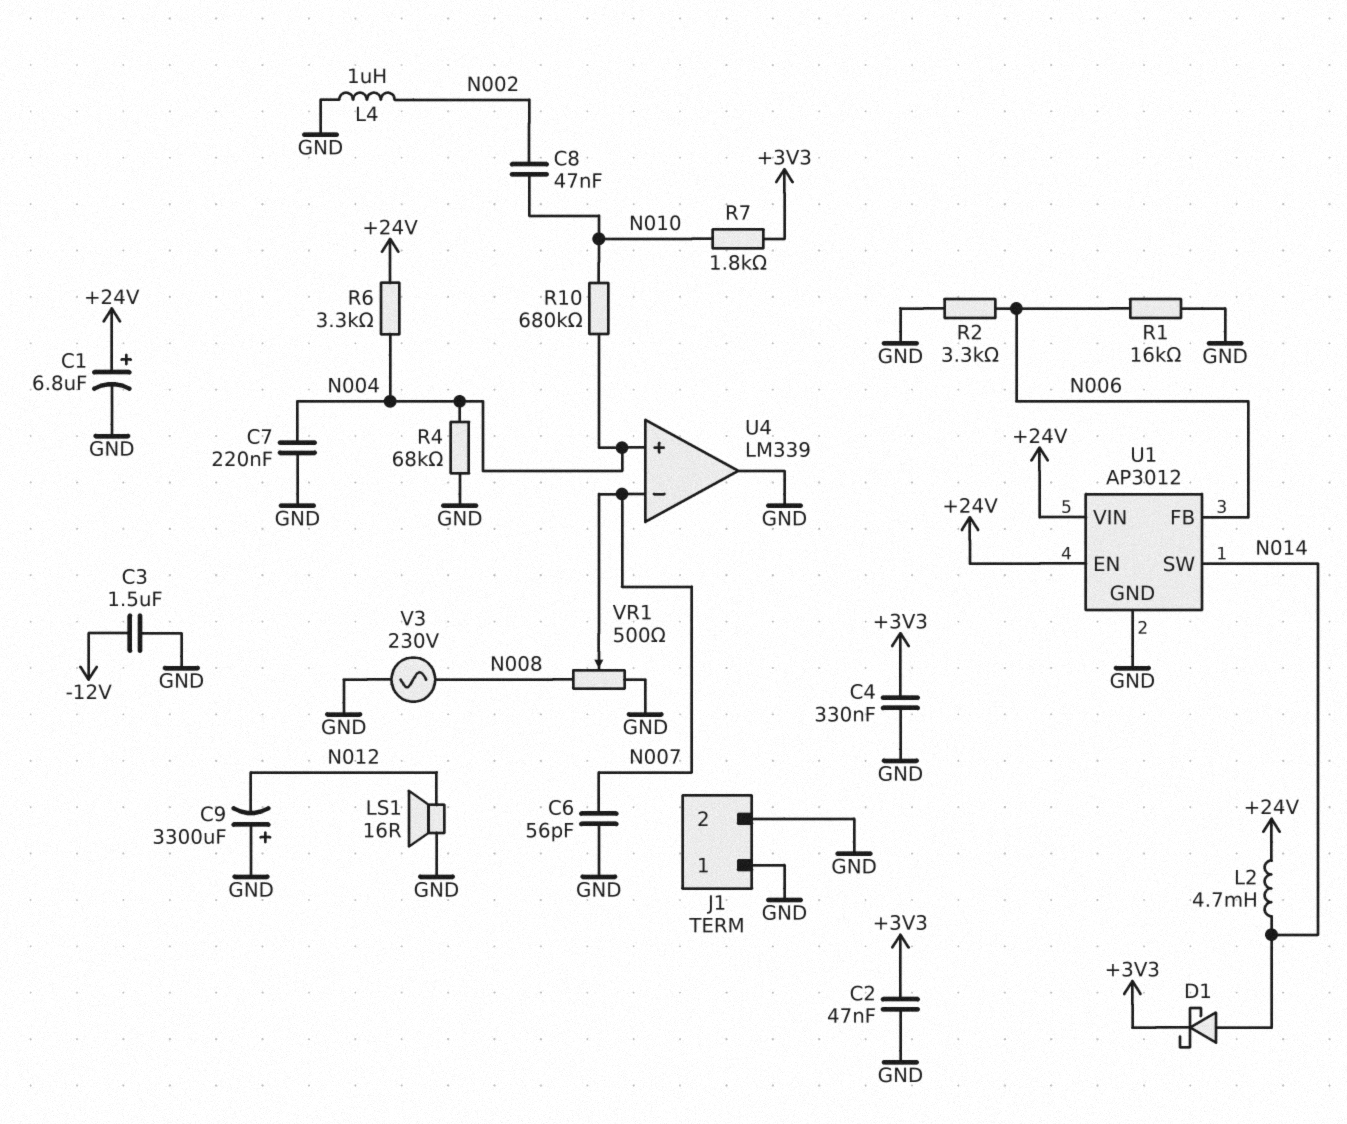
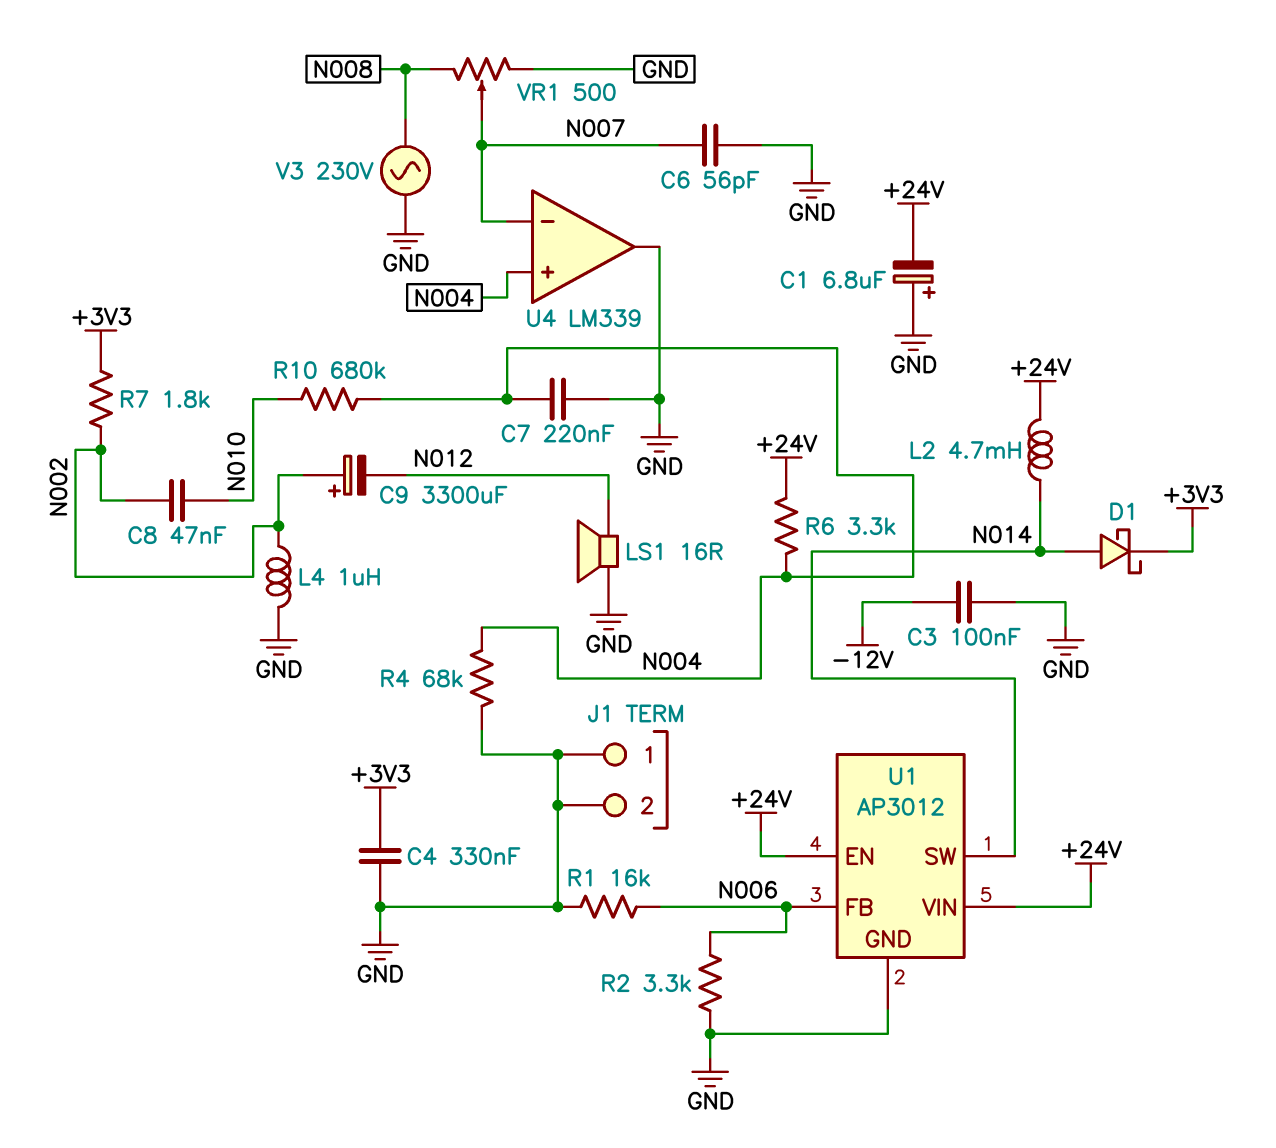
C1: 6.8uF (plus +24V, minus GND) -> 6.8uF (plus GND, minus +24V)
C2: 47nF (+3V3, GND) -> none
C3: 1.5uF (-12V, GND) -> 100nF (-12V, GND)
C9: 3300uF (plus GND, minus N012) -> 3300uF (plus N002, minus N012)
R7: 1.8k (+3V3, N010) -> 1.8k (+3V3, N002)

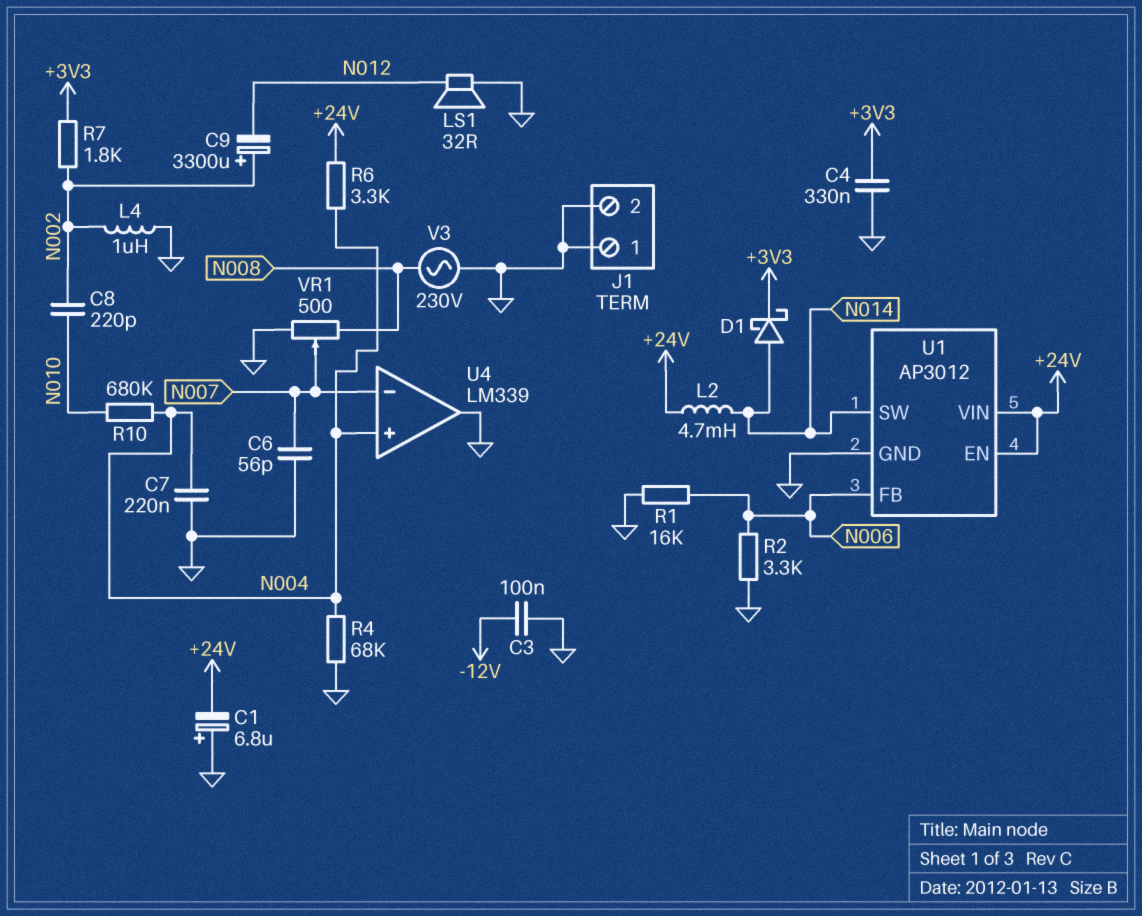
C8: 47nF (N002, N010) -> 220pF (N002, N010)
LS1: speaker 16R (GND, N012) -> speaker 32R (GND, N012)

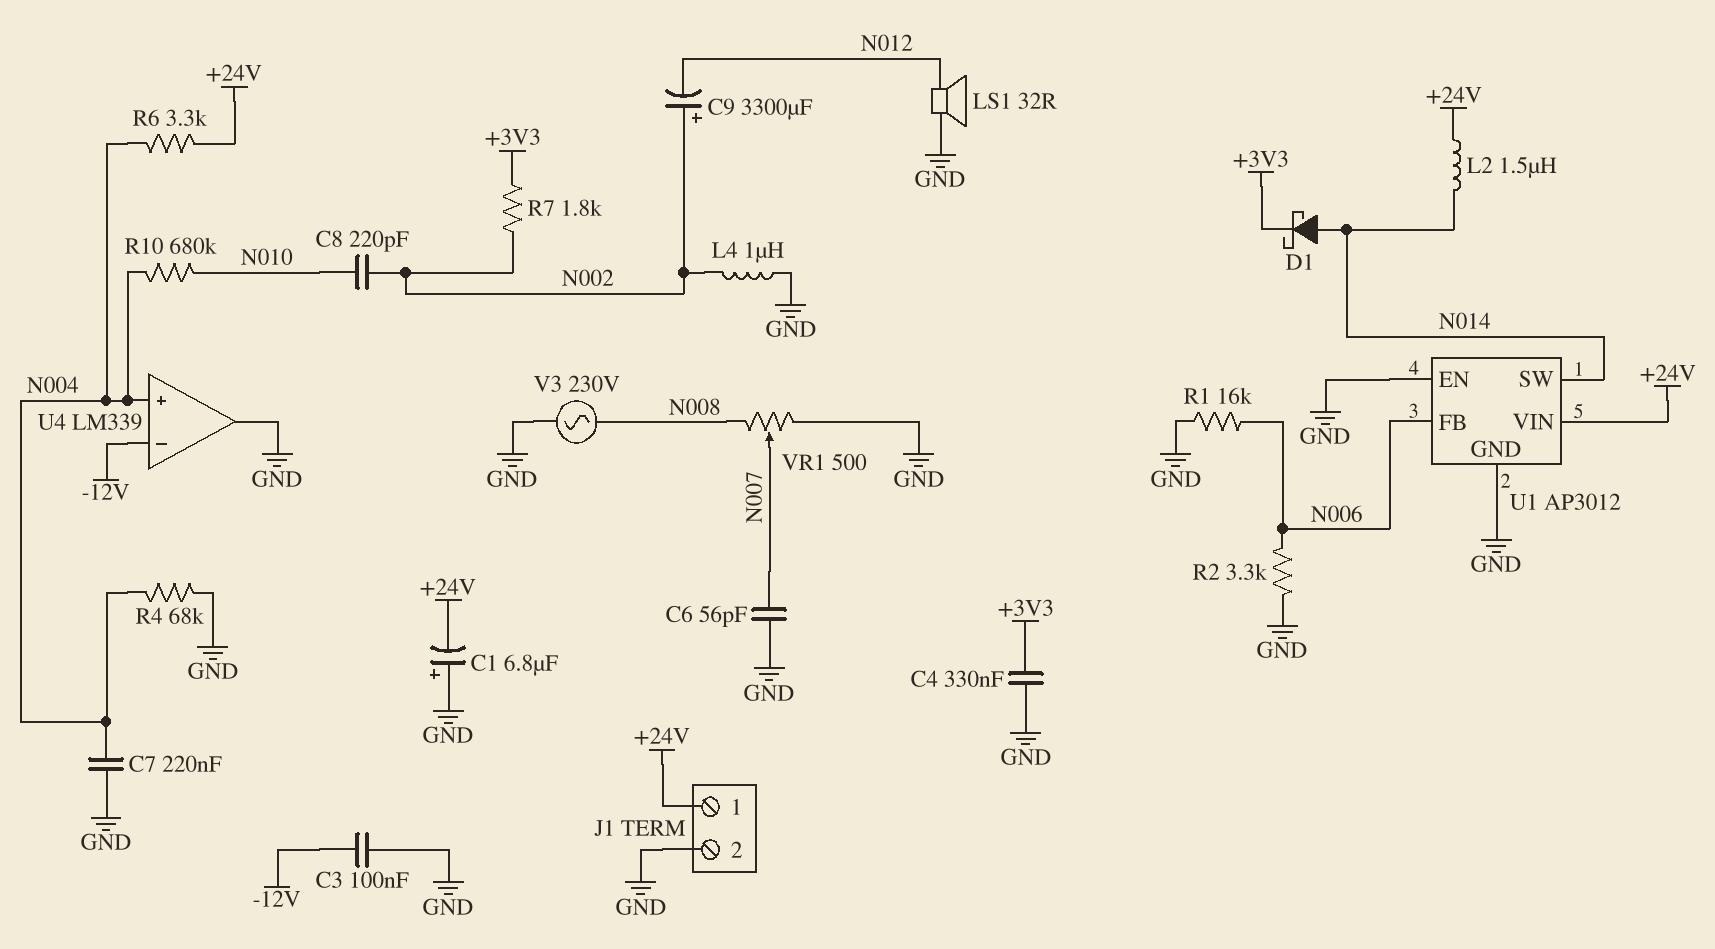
J1 pin 1: GND -> +24V
L2: 4.7mH (+24V, N014) -> 1.5uH (+24V, N014)
U1 pin EN: +24V -> GND
U4 pin in-: N007 -> -12V

